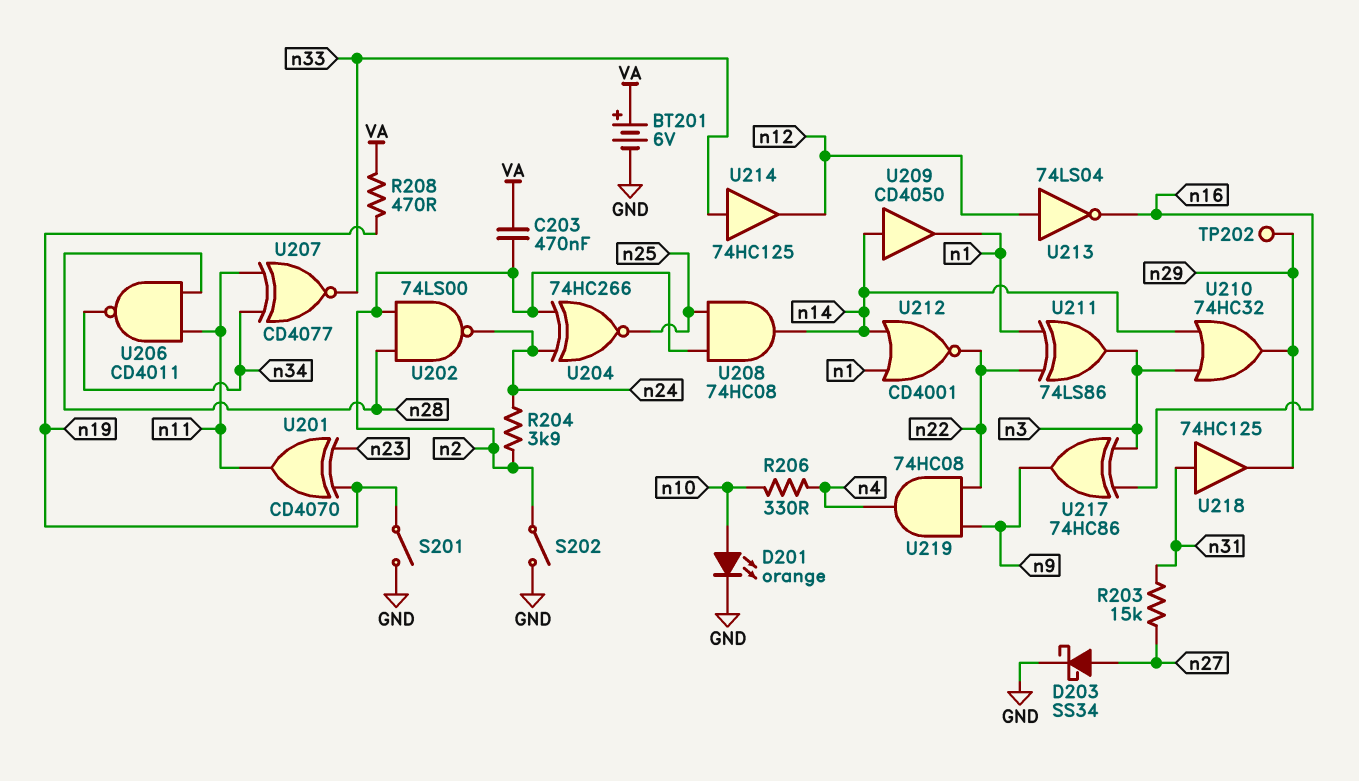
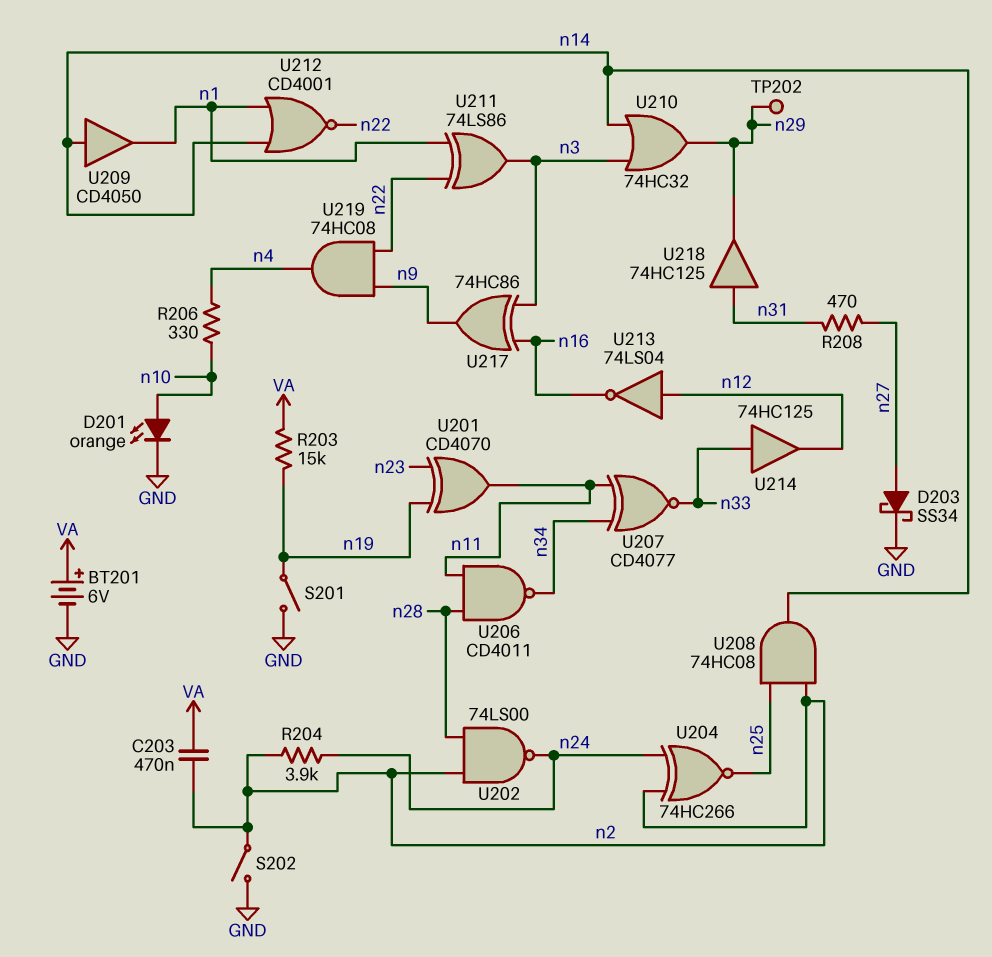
R203: 15k (n27, n31) -> 15k (VA, n19)
R208: 470 (VA, n19) -> 470 (n27, n31)

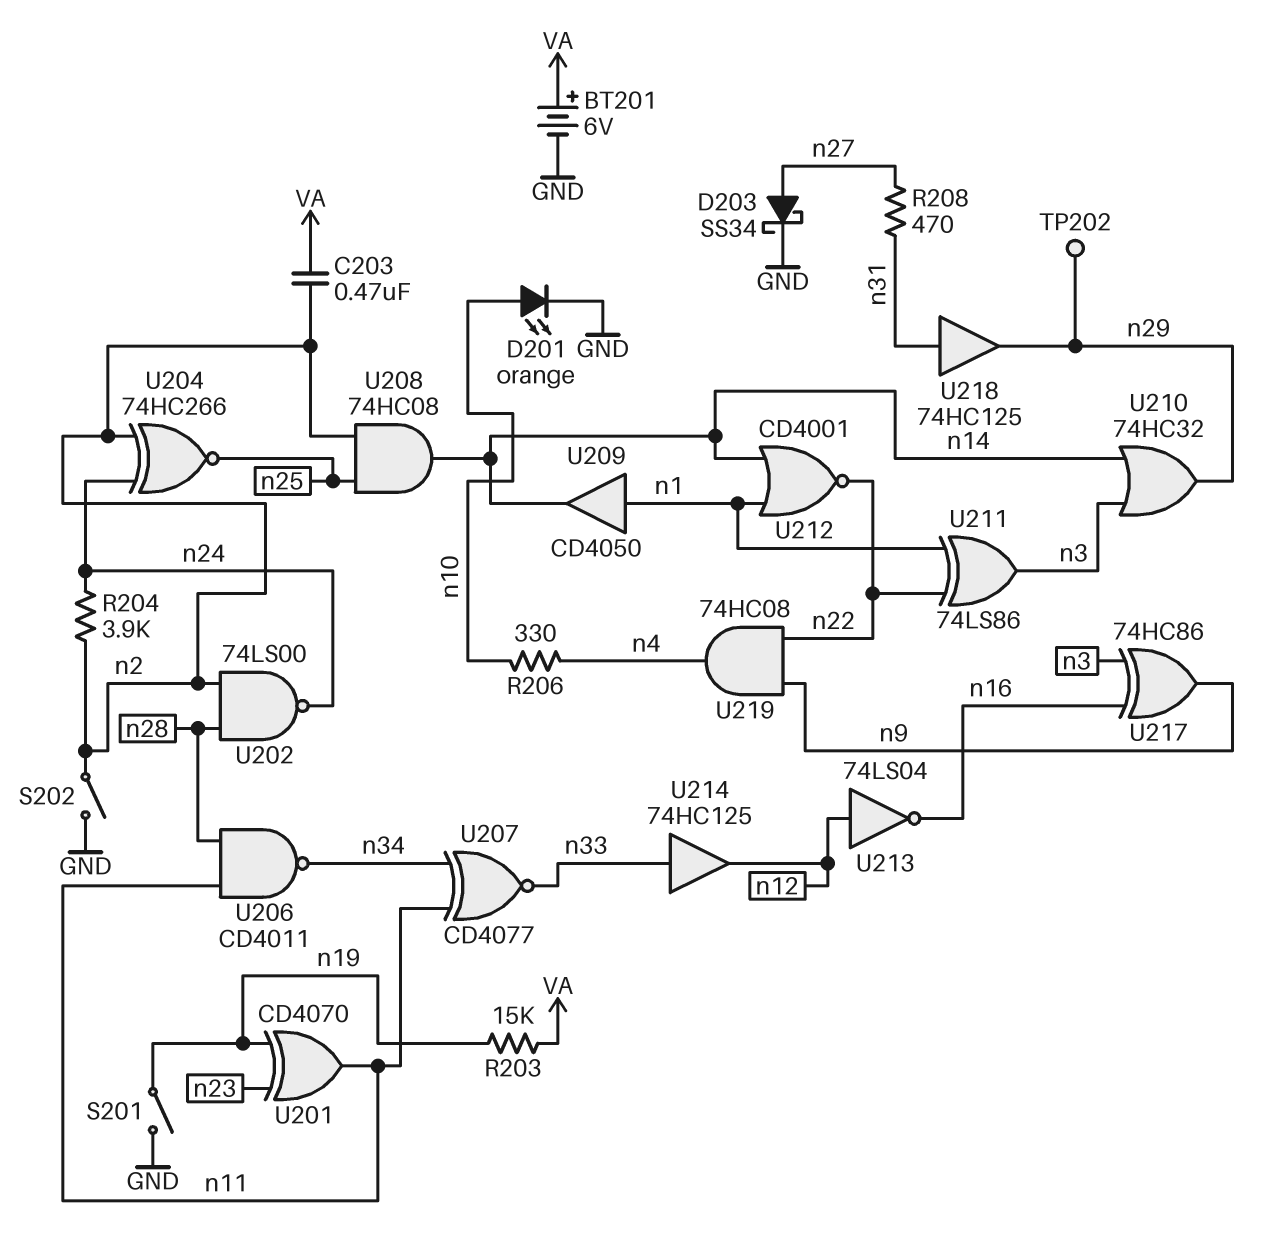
U209: buffer CD4050 (in n14, out n1) -> buffer CD4050 (in n1, out n14)

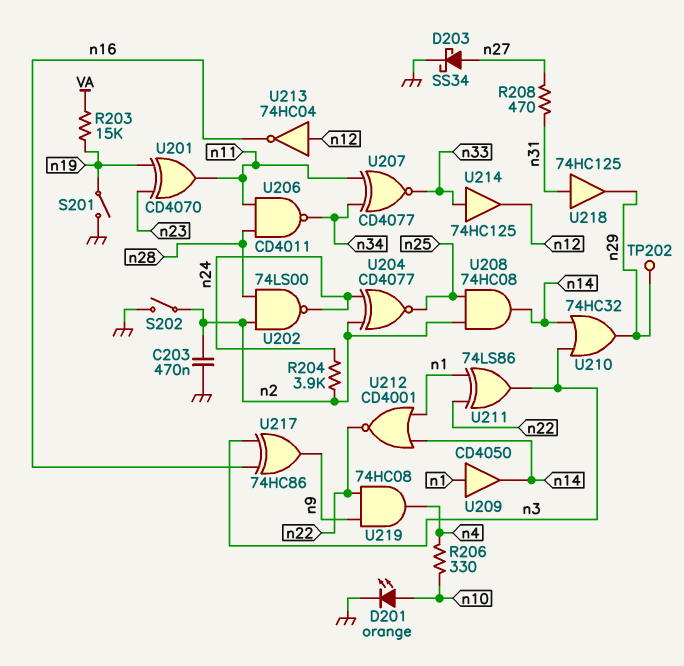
BT201: 6V (plus VA, minus GND) -> none
C203: 470nF (VA, n2) -> 470nF (GND, n2)
U204: XNOR 74HC266 (in n2, in n24, out n25) -> XNOR CD4077 (in n2, in n24, out n25)
U213: NOT 74LS04 (in n12, out n16) -> NOT 74HC04 (in n12, out n16)

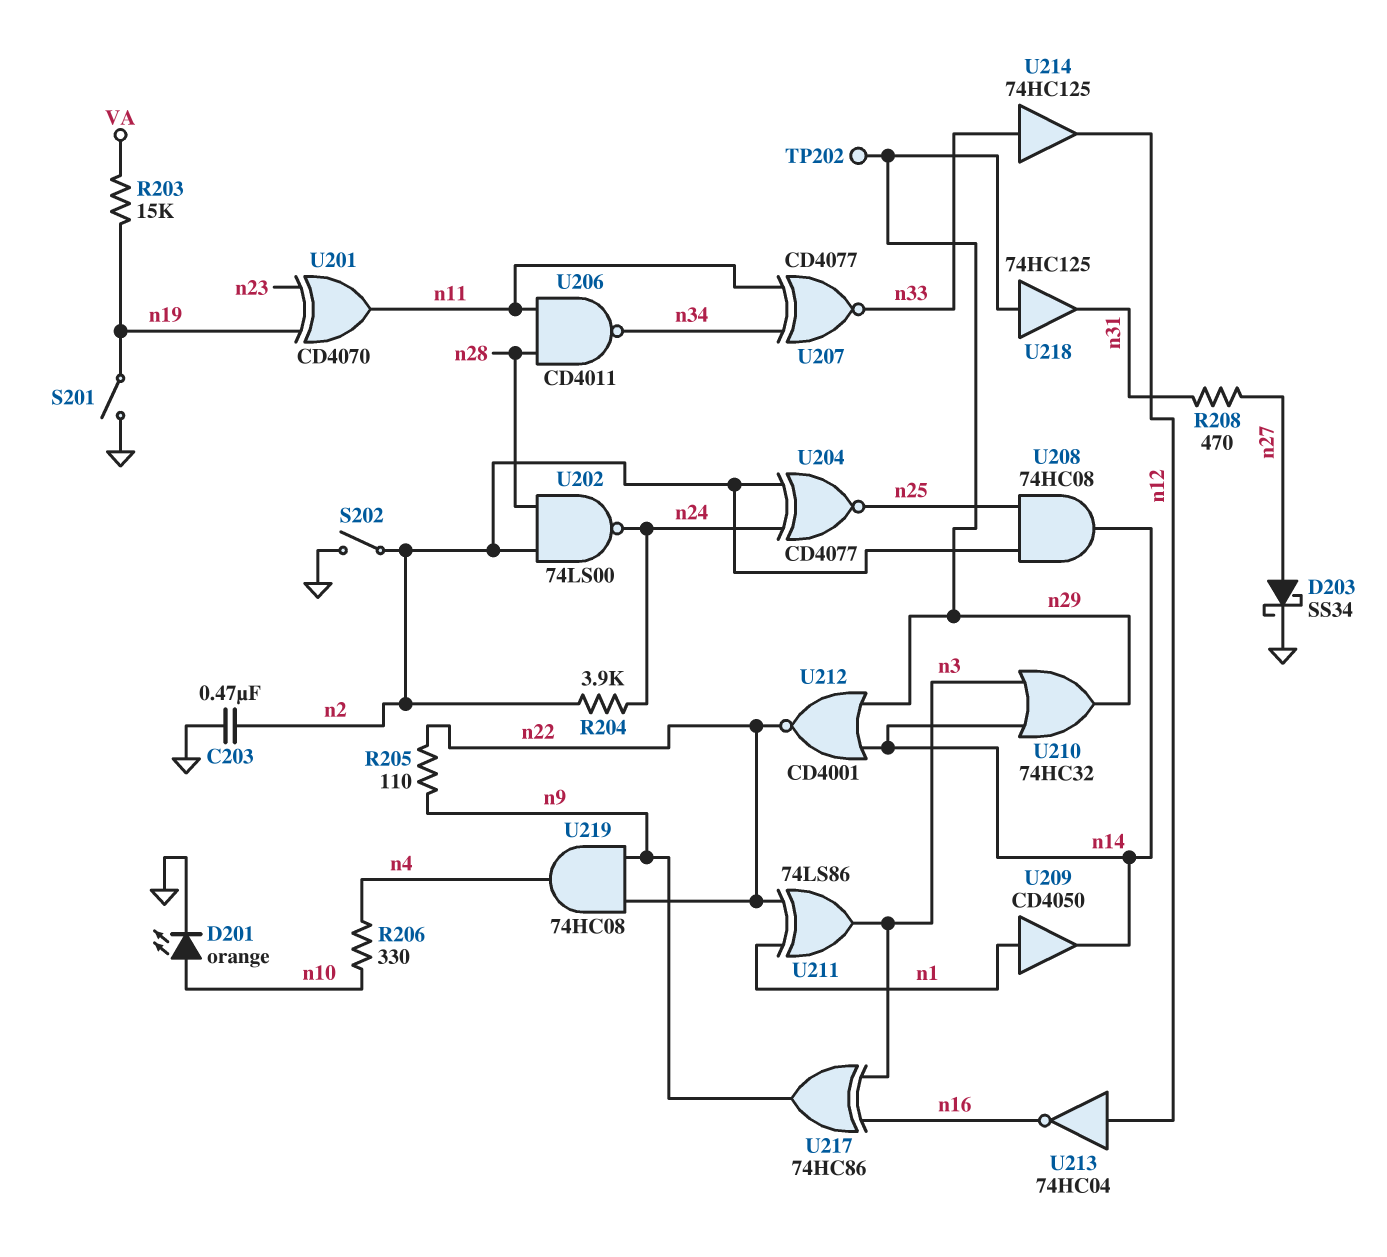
R205: none -> 110 (n9, n22)
U212: NOR CD4001 (in n1, in n14, out n22) -> NOR CD4001 (in n14, in n29, out n22)
U218: buffer 74HC125 (in n31, out n29) -> buffer 74HC125 (in n29, out n31)

